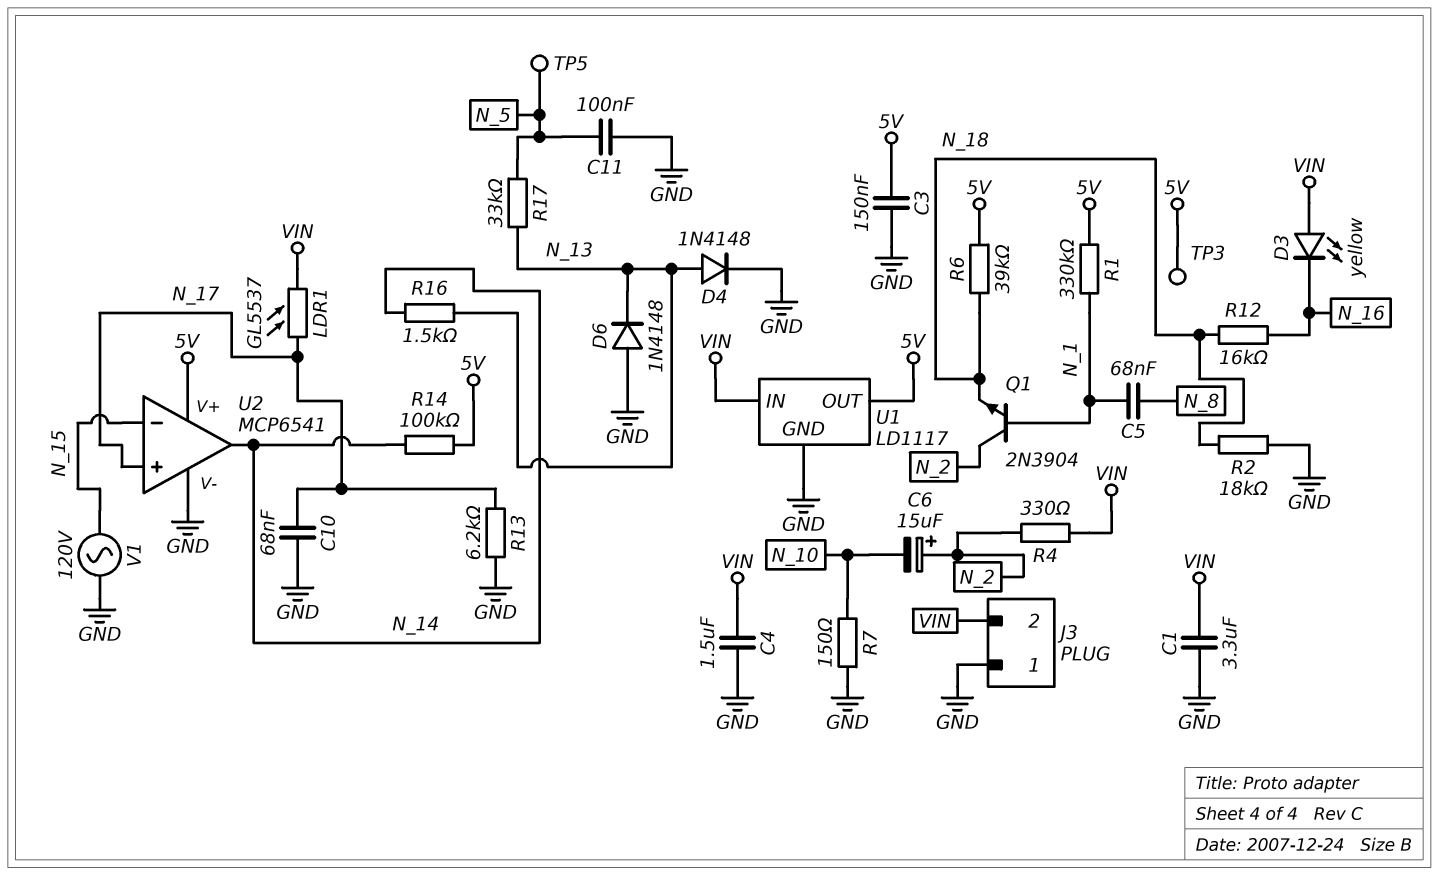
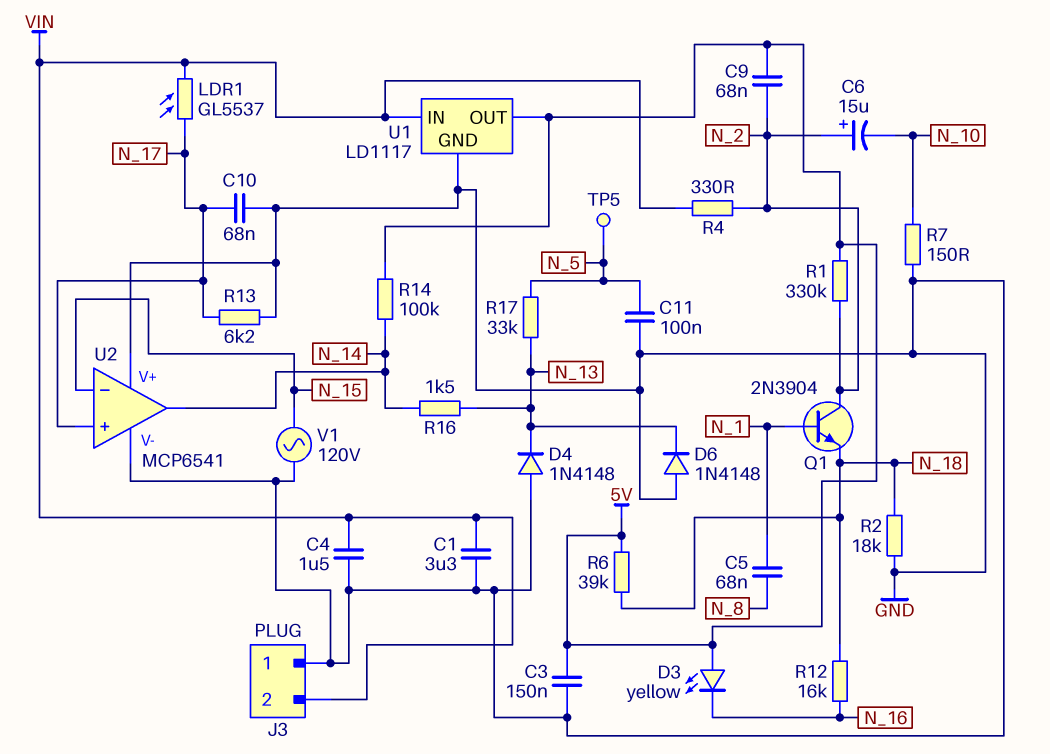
C9: none -> 68nF (5V, N_2)
D3: LED yellow (A VIN, K N_16) -> LED yellow (A 5V, K N_16)
D4: diode 1N4148 (A N_13, K GND) -> diode 1N4148 (A GND, K N_13)
R1: 330k (5V, N_1) -> 330k (5V, N_2)
TP3: test point (5V) -> none
U2 pin V+: 5V -> GND

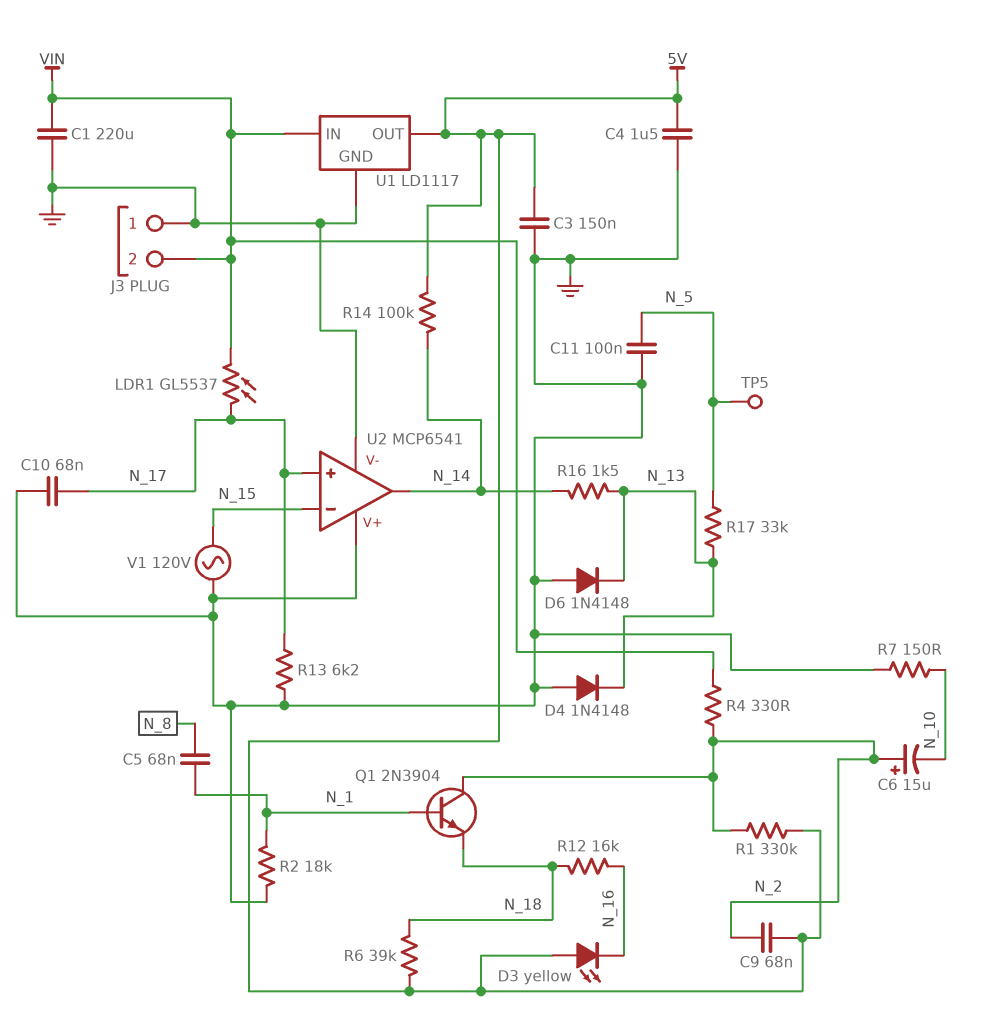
C1: 3.3uF (GND, VIN) -> 220uF (GND, VIN)
C4: 1.5uF (GND, VIN) -> 1.5uF (5V, GND)
R2: 18k (GND, N_18) -> 18k (GND, N_1)

